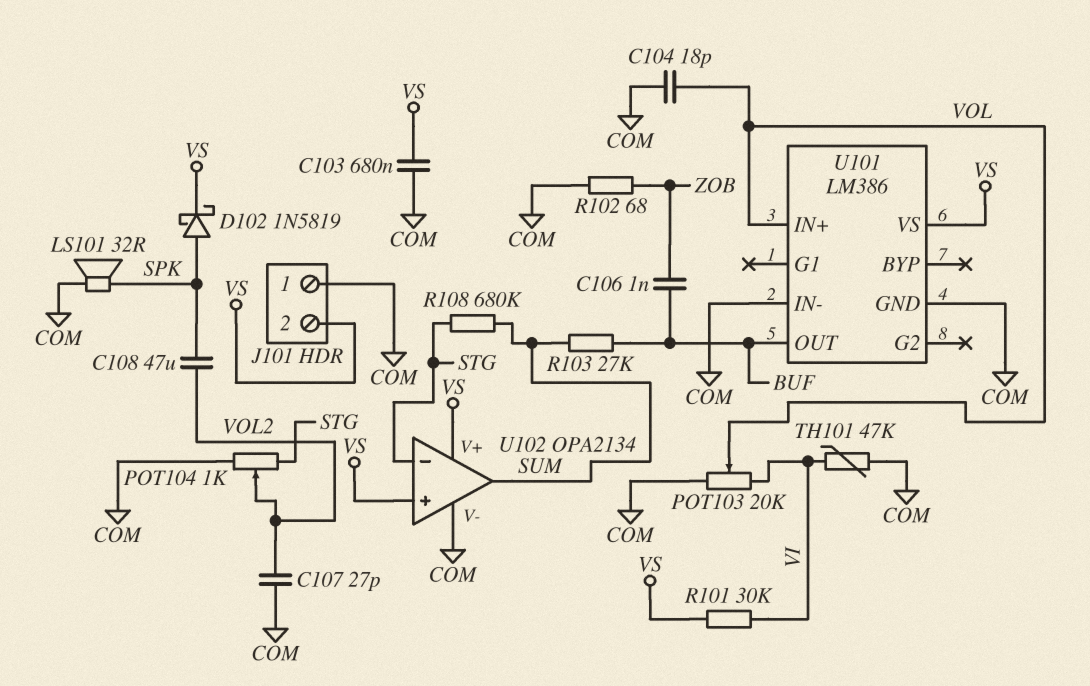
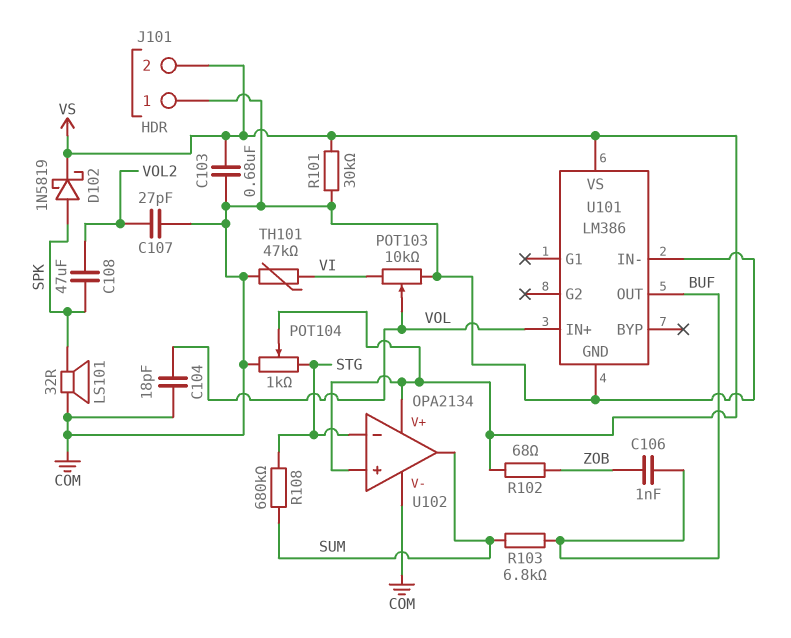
POT103: 20k (COM, VI, wiper VOL) -> 10k (COM, VI, wiper VOL)
POT104: 1k (COM, STG, wiper VOL2) -> 1k (COM, STG, wiper VS)
R101: 30k (VI, VS) -> 30k (COM, VS)
R102: 68 (COM, ZOB) -> 68 (VS, ZOB)
R103: 27k (BUF, SUM) -> 6.8k (BUF, SUM)

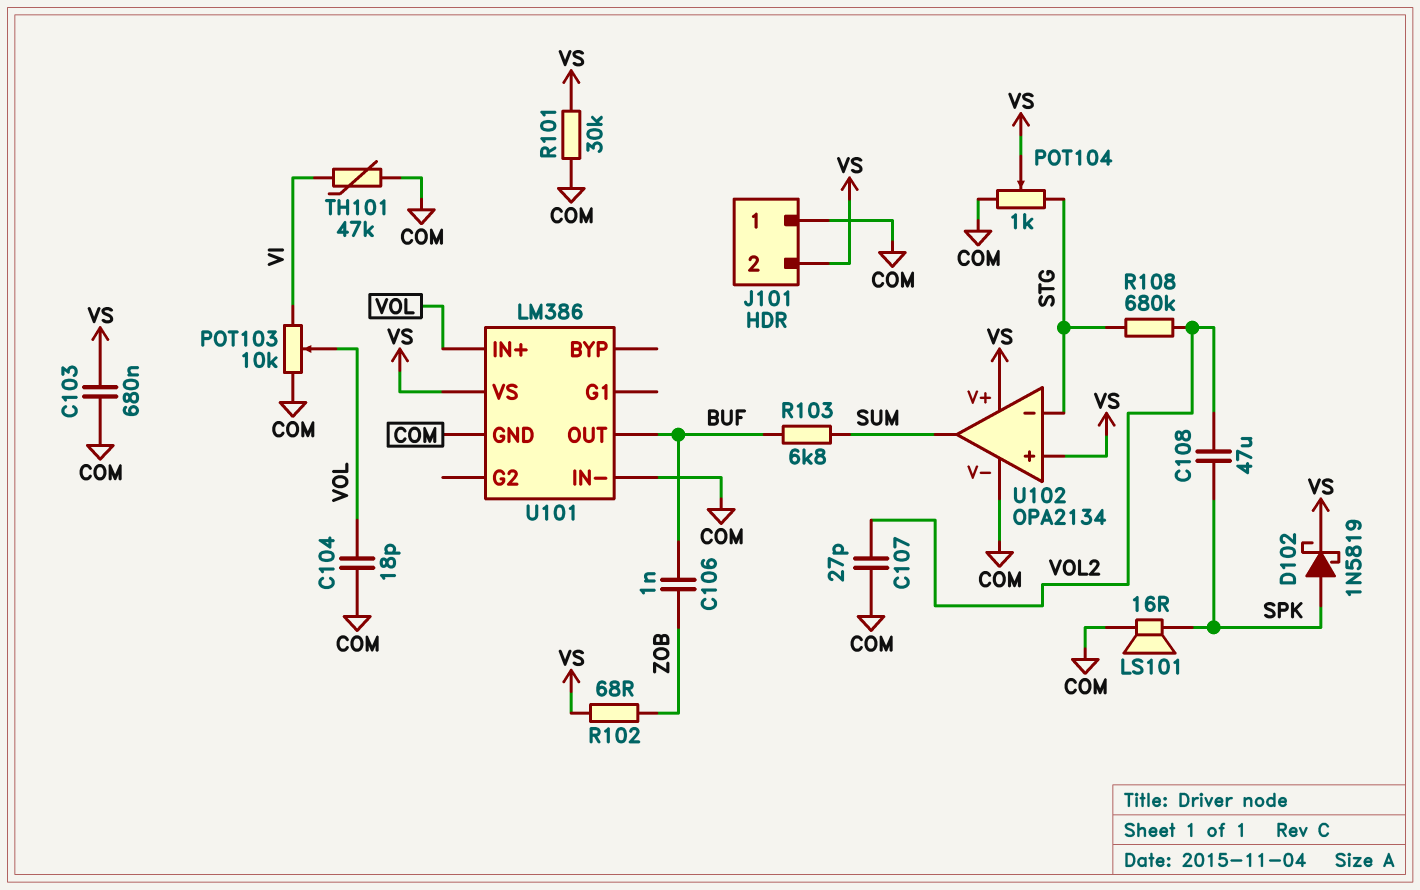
LS101: speaker 32R (COM, SPK) -> speaker 16R (COM, SPK)
R108: 680k (STG, SUM) -> 680k (STG, VOL2)

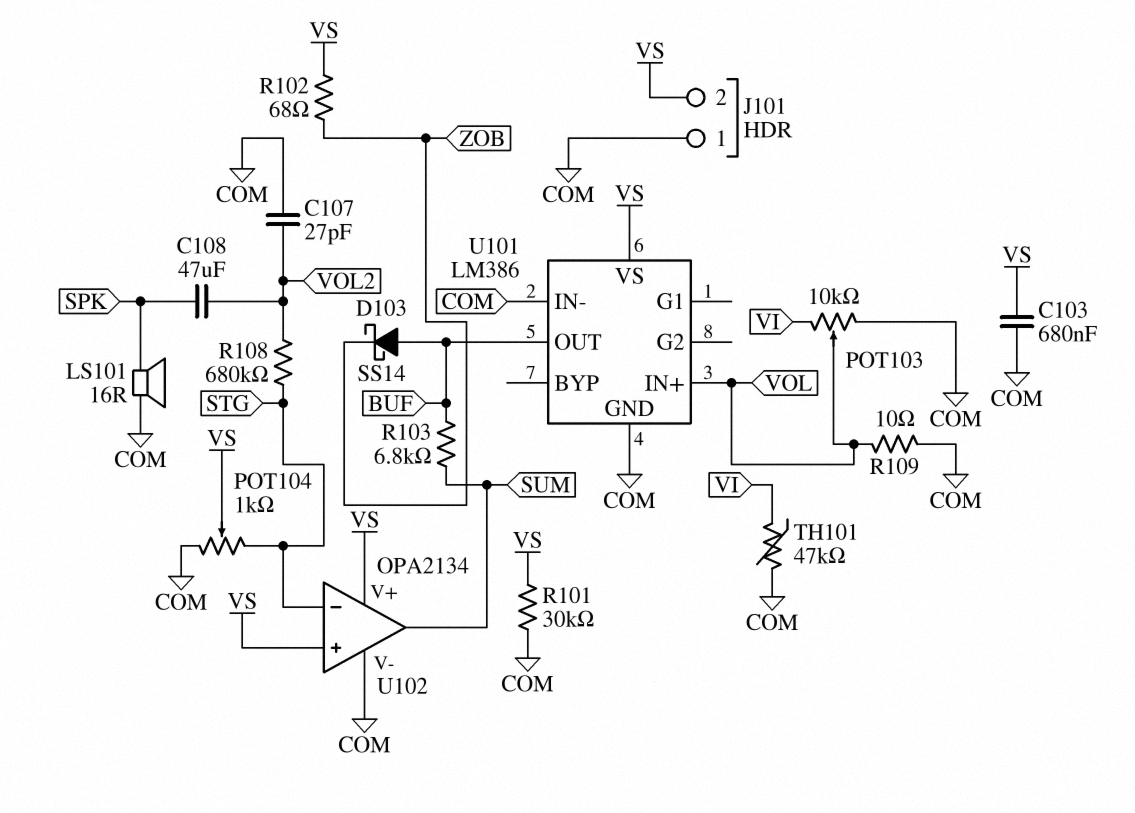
C104: 18pF (COM, VOL) -> none
C106: 1nF (BUF, ZOB) -> none
D102: schottky 1N5819 (A SPK, K VS) -> none
D103: none -> schottky SS14 (A BUF, K ZOB)
R109: none -> 10 (COM, VOL)

